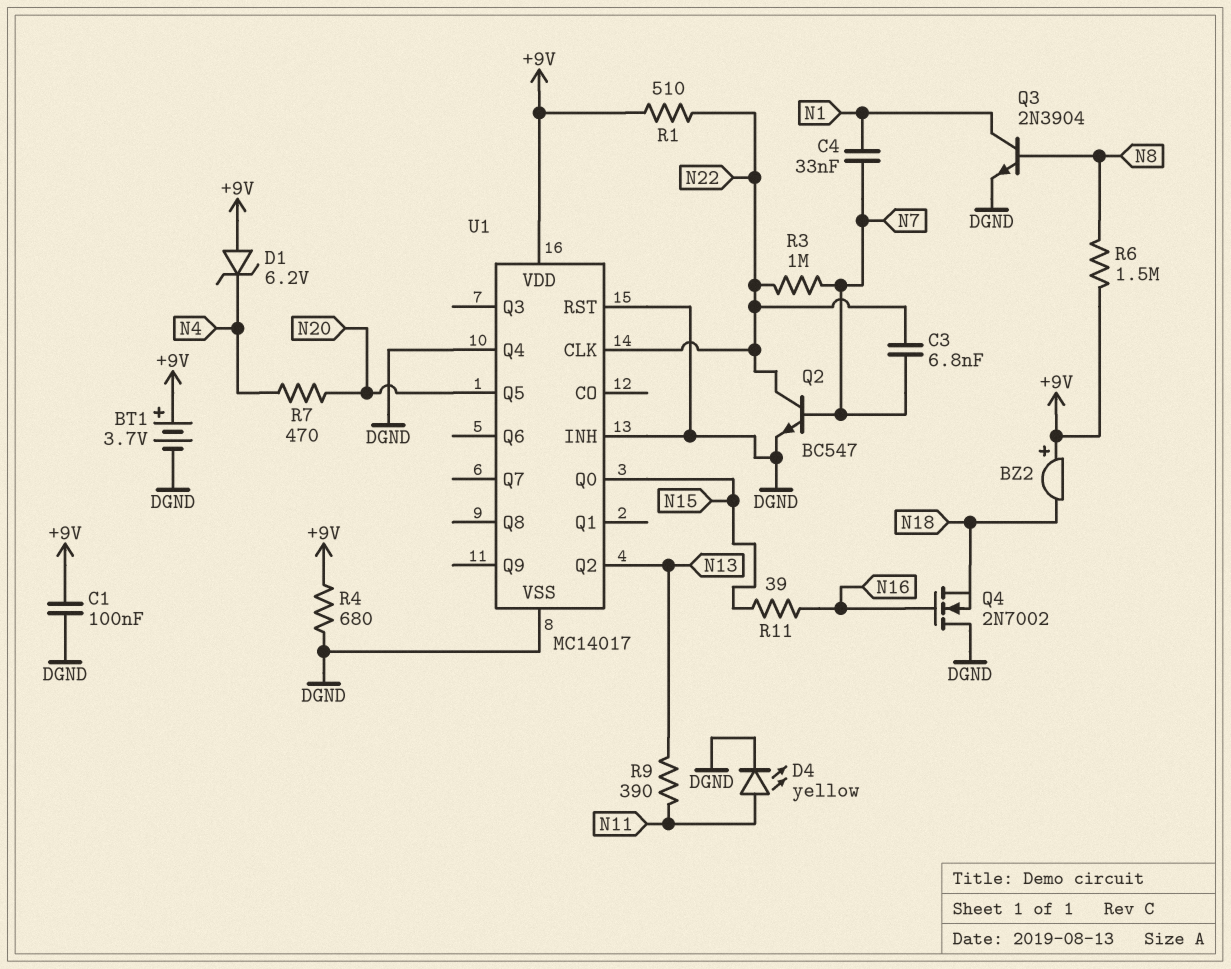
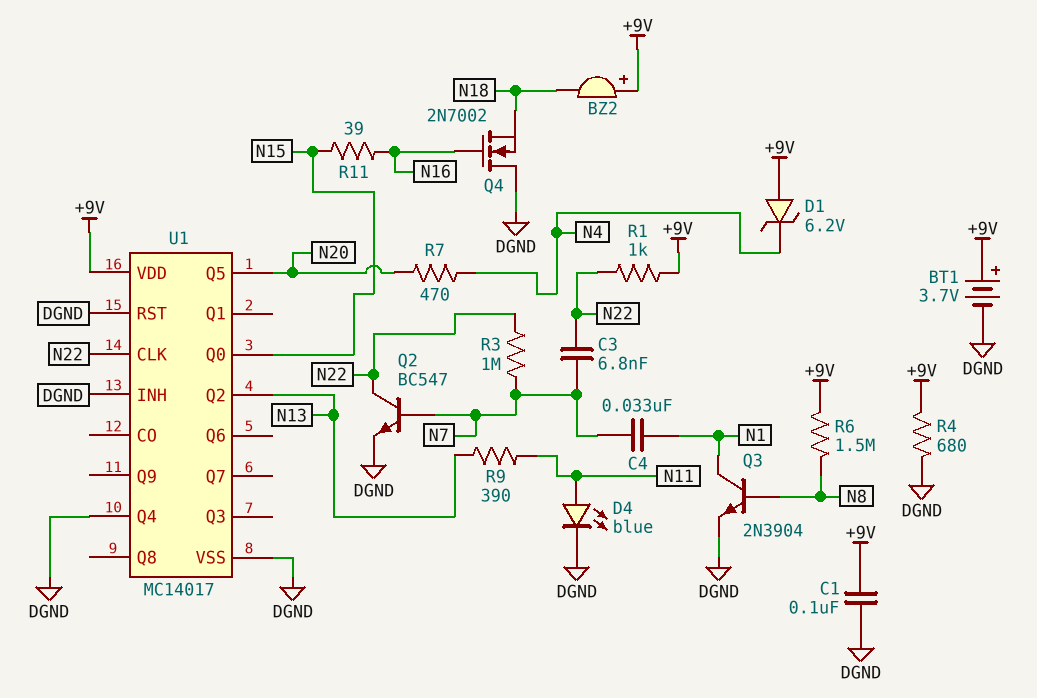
D4: LED yellow (A N11, K DGND) -> LED blue (A N11, K DGND)
R1: 510 (+9V, N22) -> 1k (+9V, N22)

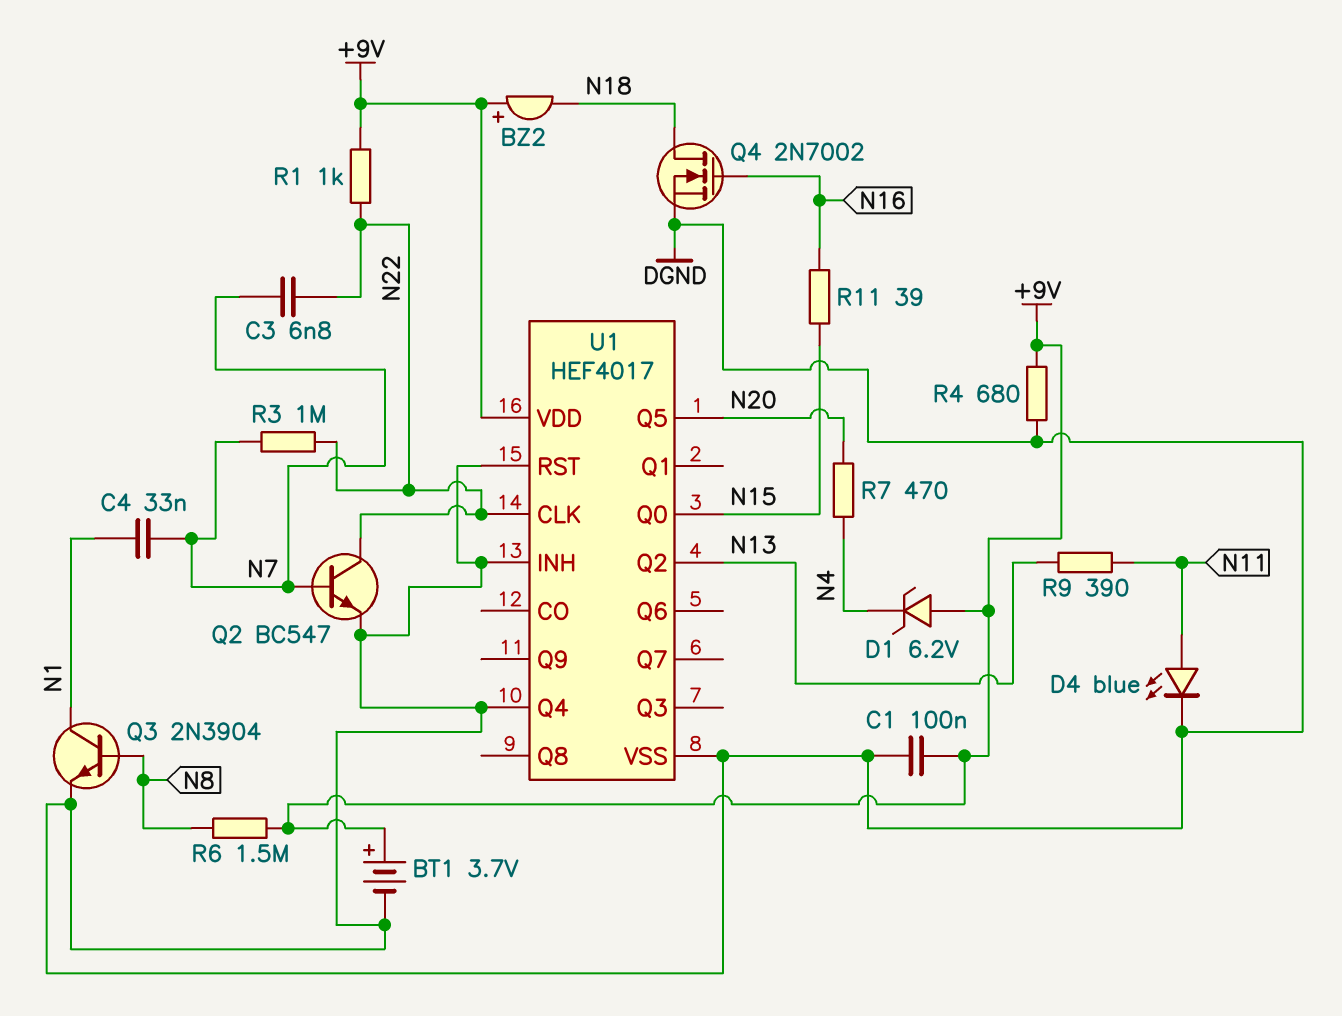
Q4: NMOS 2N7002 (G N16, D DGND, S N18) -> NMOS 2N7002 (G N16, D N18, S DGND)
U1: MC14017 -> HEF4017

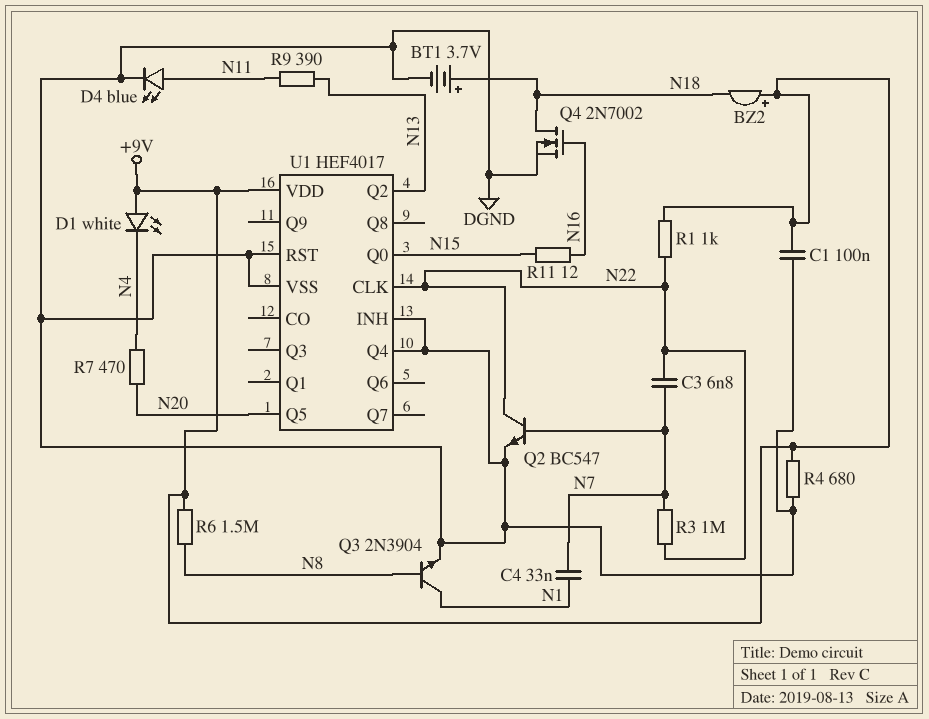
BT1: 3.7V (plus +9V, minus DGND) -> 3.7V (plus N18, minus DGND)
D1: zener 6.2V (A +9V, K N4) -> LED white (A +9V, K N4)
R11: 39 (N15, N16) -> 12 (N15, N16)

